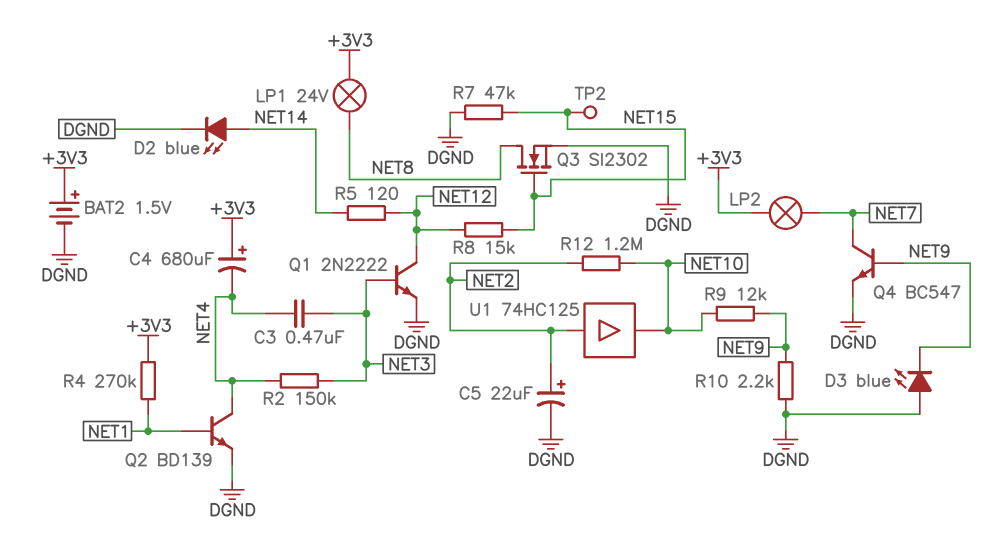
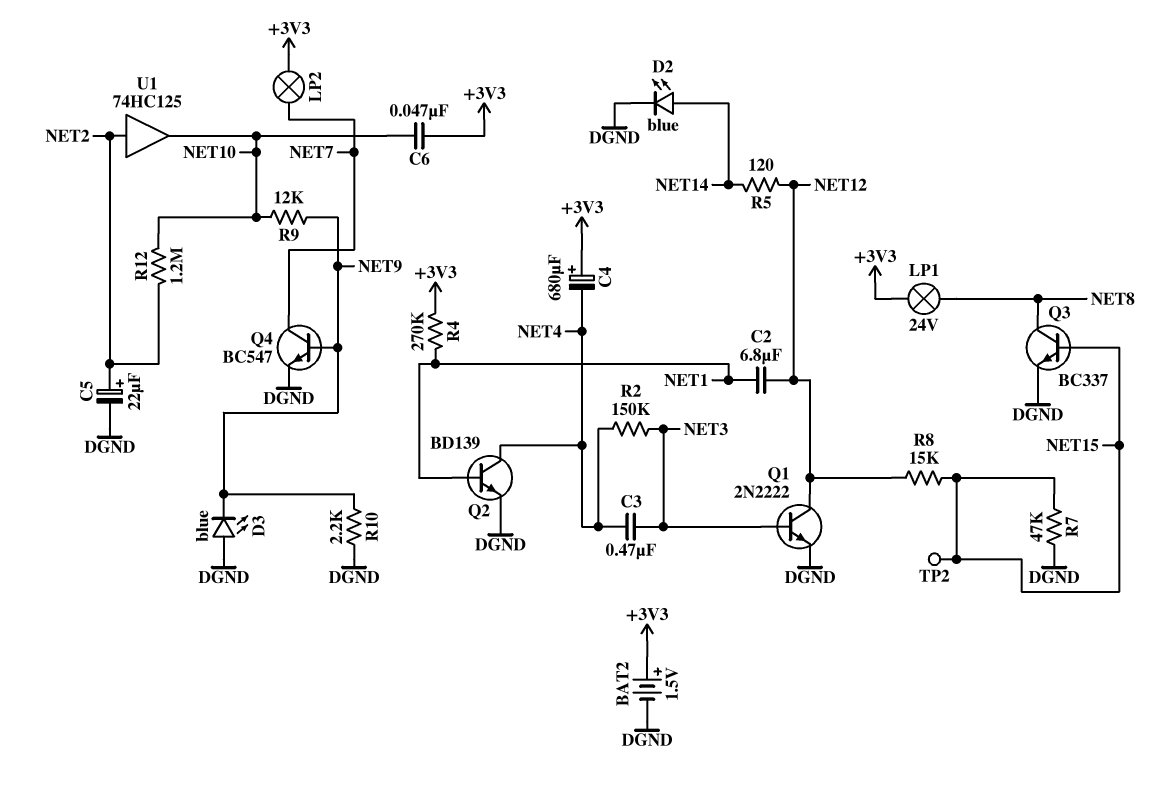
C2: none -> 6.8uF (NET1, NET12)
C6: none -> 47nF (+3V3, NET10)
Q3: NMOS SI2302 (G NET15, D NET8, S DGND) -> NPN BC337 (B NET15, C NET8, E DGND)

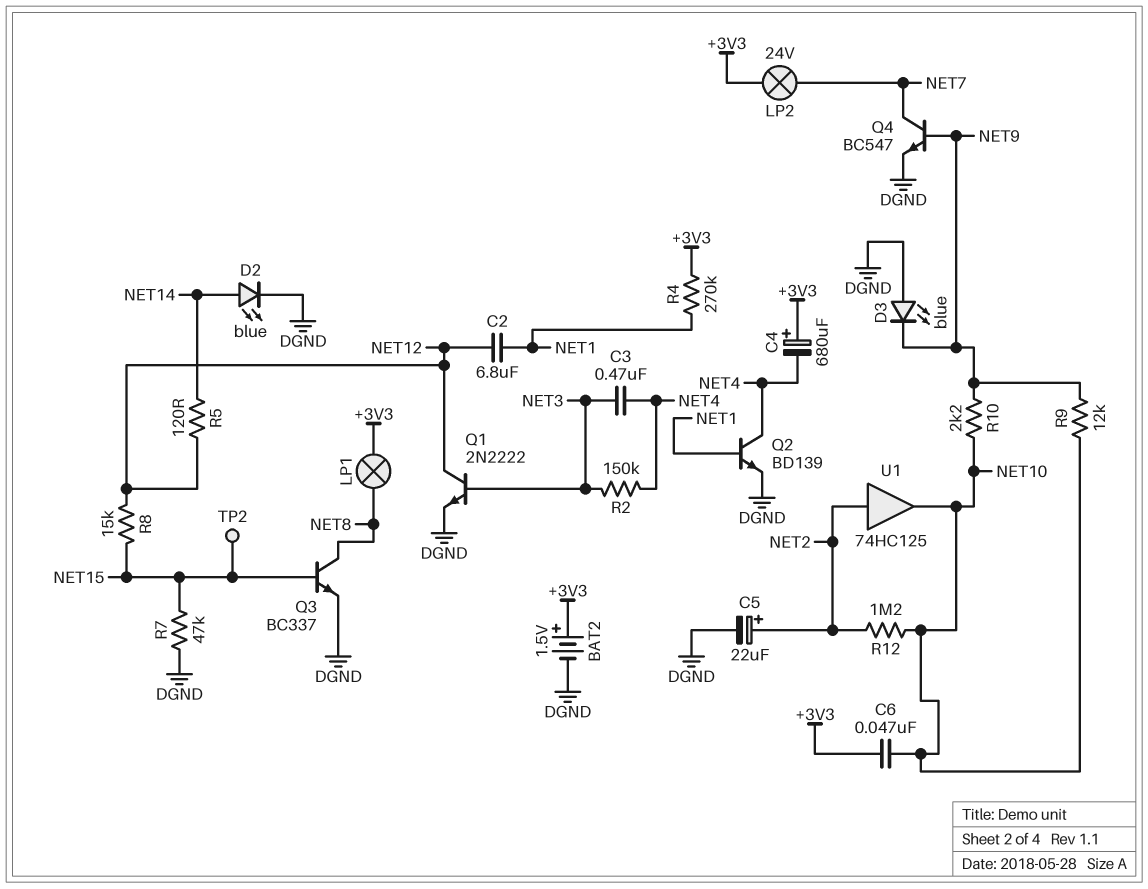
LP1: lamp 24V (+3V3, NET8) -> lamp (+3V3, NET8)
LP2: lamp (+3V3, NET7) -> lamp 24V (+3V3, NET7)
R10: 2.2k (DGND, NET9) -> 2.2k (NET9, NET10)

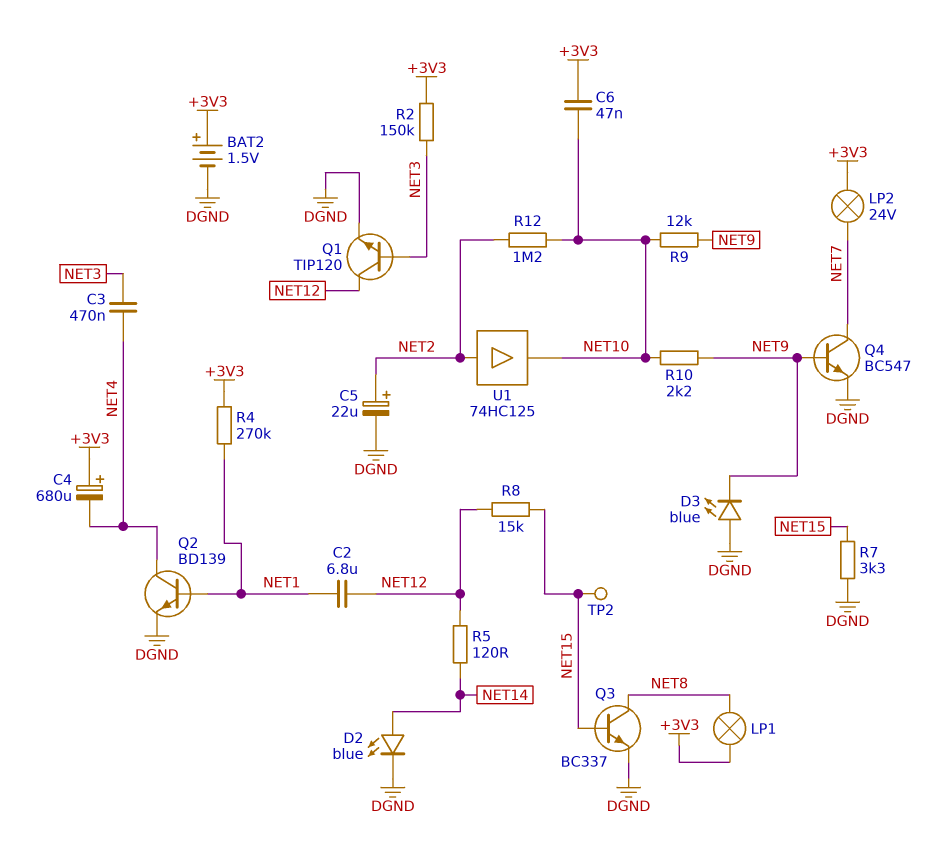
Q1: NPN 2N2222 (B NET3, C NET12, E DGND) -> NPN TIP120 (B NET3, C NET12, E DGND)
R2: 150k (NET3, NET4) -> 150k (+3V3, NET3)
R7: 47k (DGND, NET15) -> 3.3k (DGND, NET15)

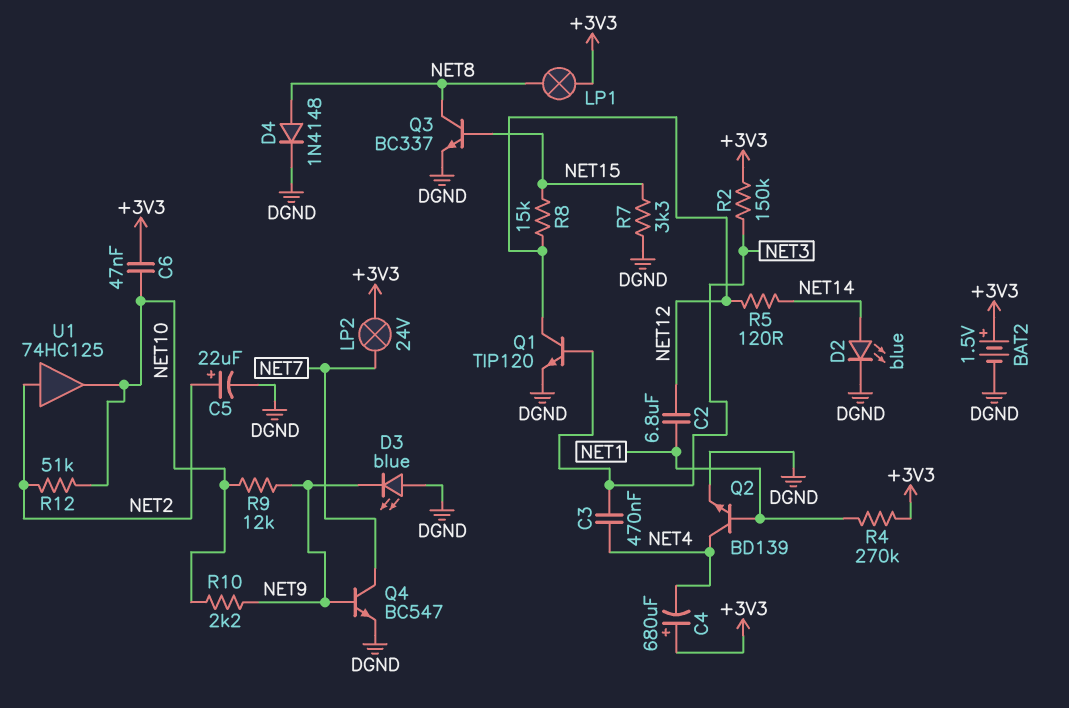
D4: none -> diode 1N4148 (A NET8, K DGND)
R12: 1.2M (NET2, NET10) -> 51k (NET2, NET10)
TP2: test point (NET15) -> none

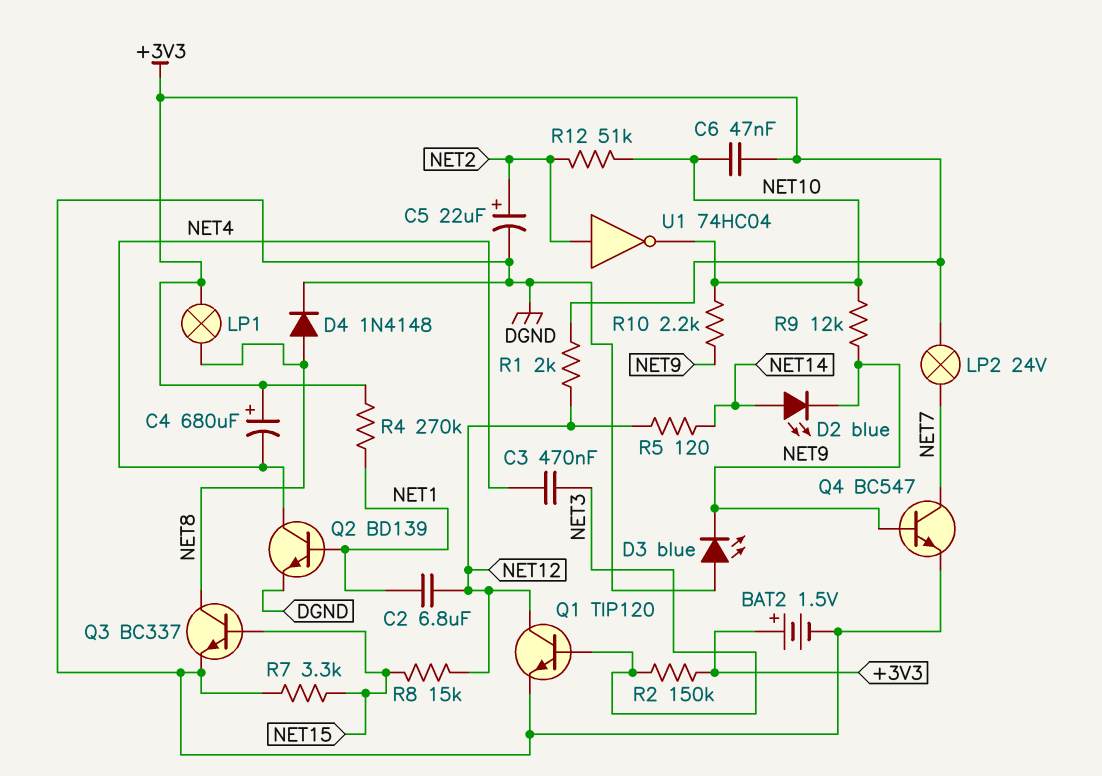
D2: LED blue (A NET14, K DGND) -> LED blue (A NET14, K NET9)
R1: none -> 2k (+3V3, NET12)
U1: buffer 74HC125 (in NET2, out NET10) -> NOT 74HC04 (in NET2, out NET10)

